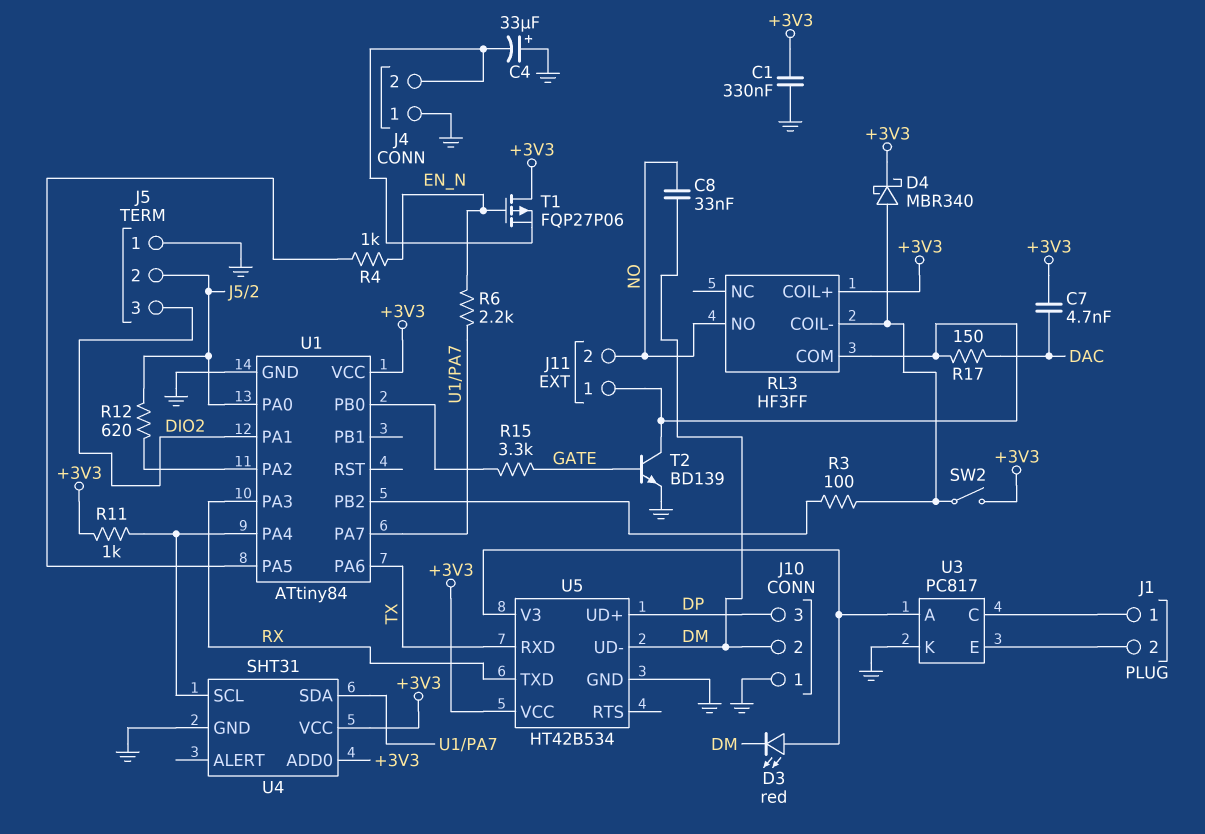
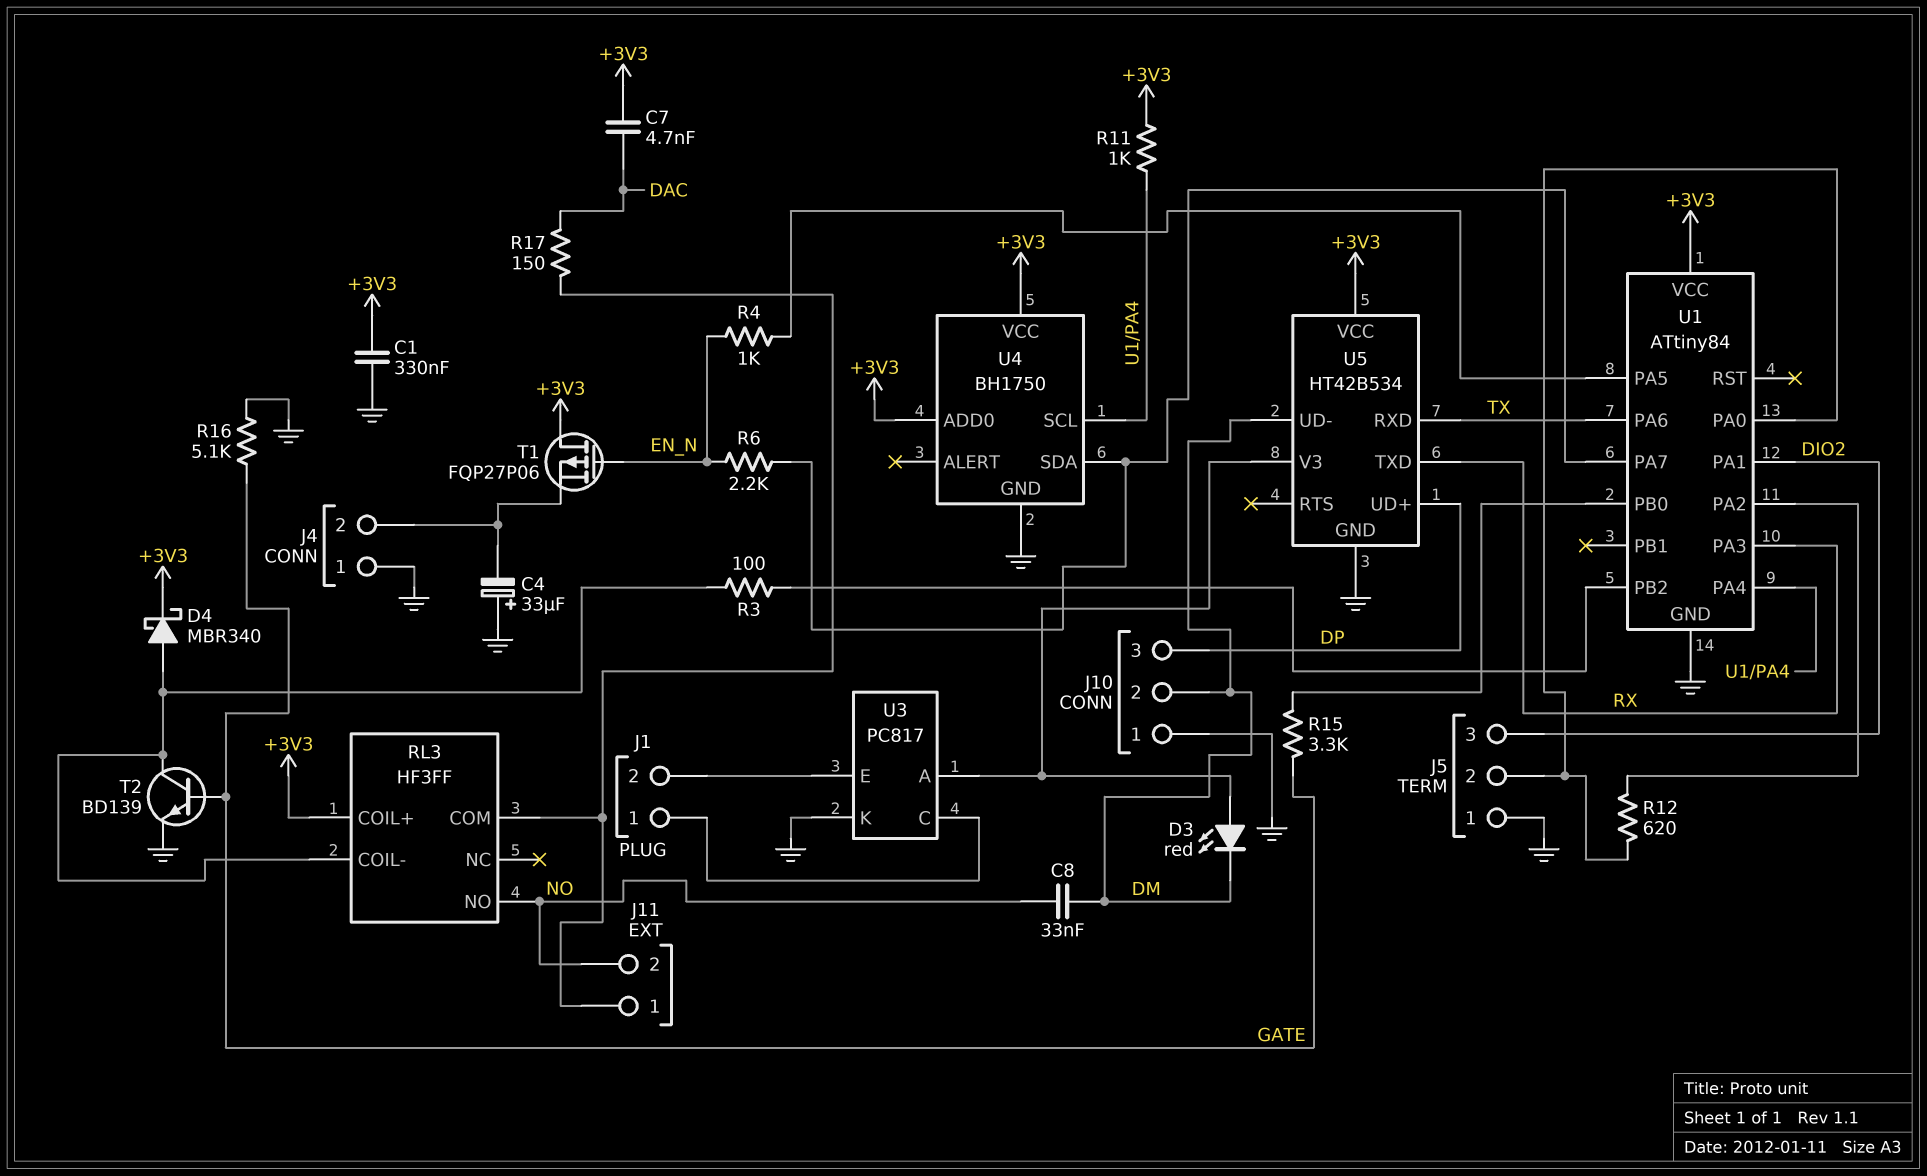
R16: none -> 5.1k (GATE, GND)
SW2: switch (+3V3, RL3/COIL-) -> none
T2: NPN BD139 (B GATE, C J11/1, E GND) -> NPN BD139 (B GATE, C RL3/COIL-, E GND)
U4: SHT31 -> BH1750

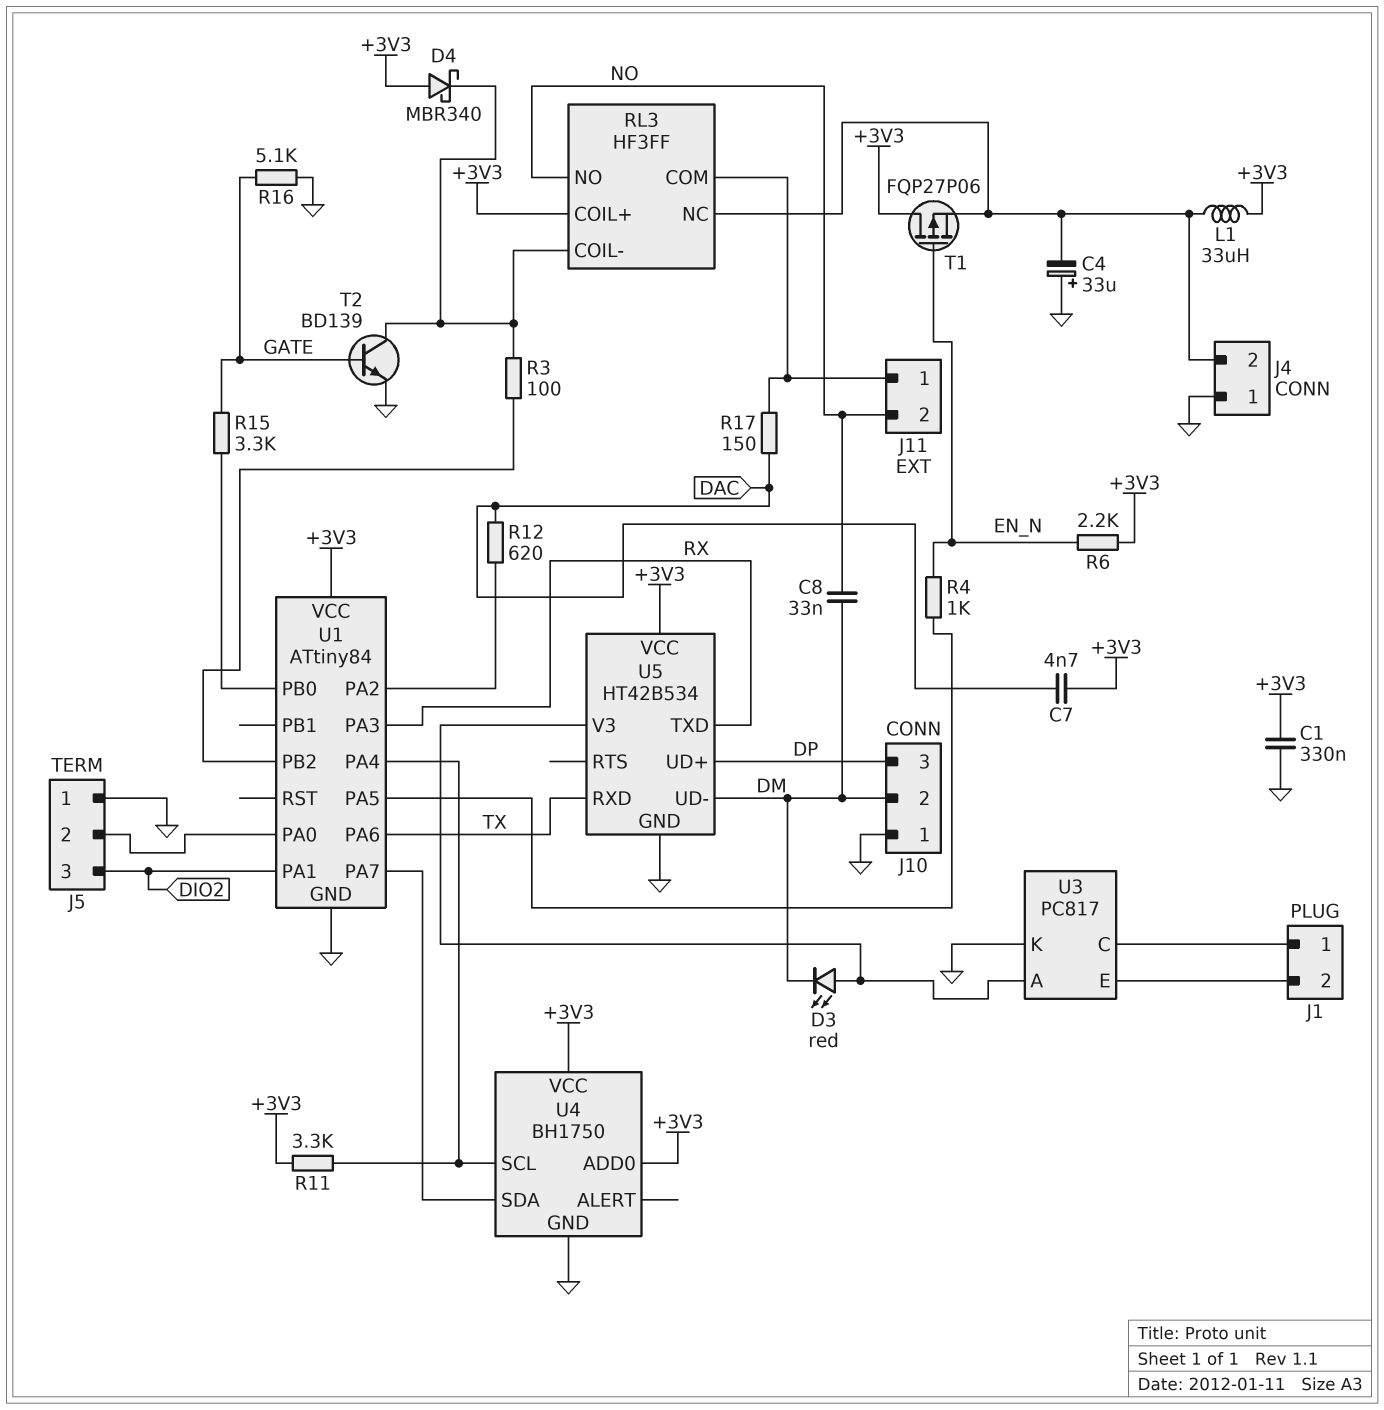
D4: schottky MBR340 (A RL3/COIL-, K +3V3) -> schottky MBR340 (A +3V3, K RL3/COIL-)
L1: none -> 33uH (+3V3, J4/2)
R6: 2.2k (EN_N, U1/PA7) -> 2.2k (+3V3, EN_N)
R11: 1k (+3V3, U1/PA4) -> 3.3k (+3V3, U1/PA4)
R12: 620 (J5/2, U1/PA2) -> 620 (DAC, U1/PA2)
RL3 pin NC: none -> J4/2

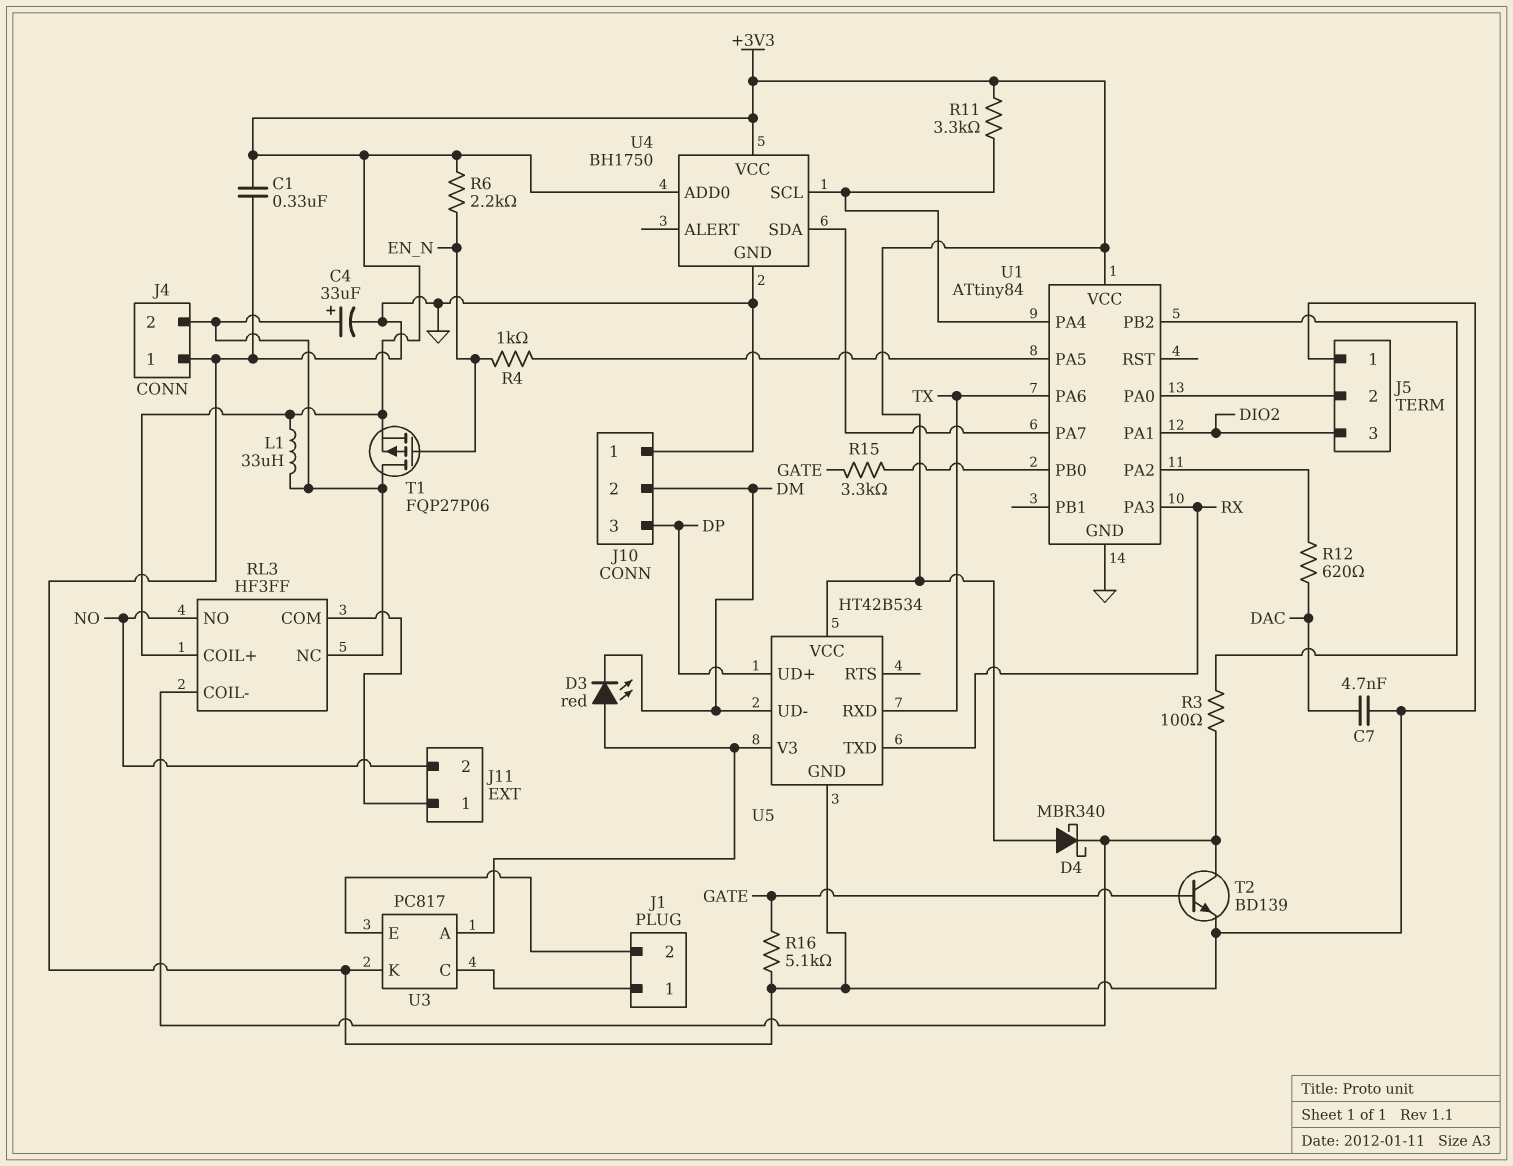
C4: 33uF (plus GND, minus J4/2) -> 33uF (plus J4/2, minus GND)
C7: 4.7nF (+3V3, DAC) -> 4.7nF (DAC, GND)
C8: 33nF (DM, NO) -> none
R17: 150 (DAC, J11/1) -> none
T1: PMOS FQP27P06 (G EN_N, D +3V3, S J4/2) -> PMOS FQP27P06 (G EN_N, D J4/2, S +3V3)

